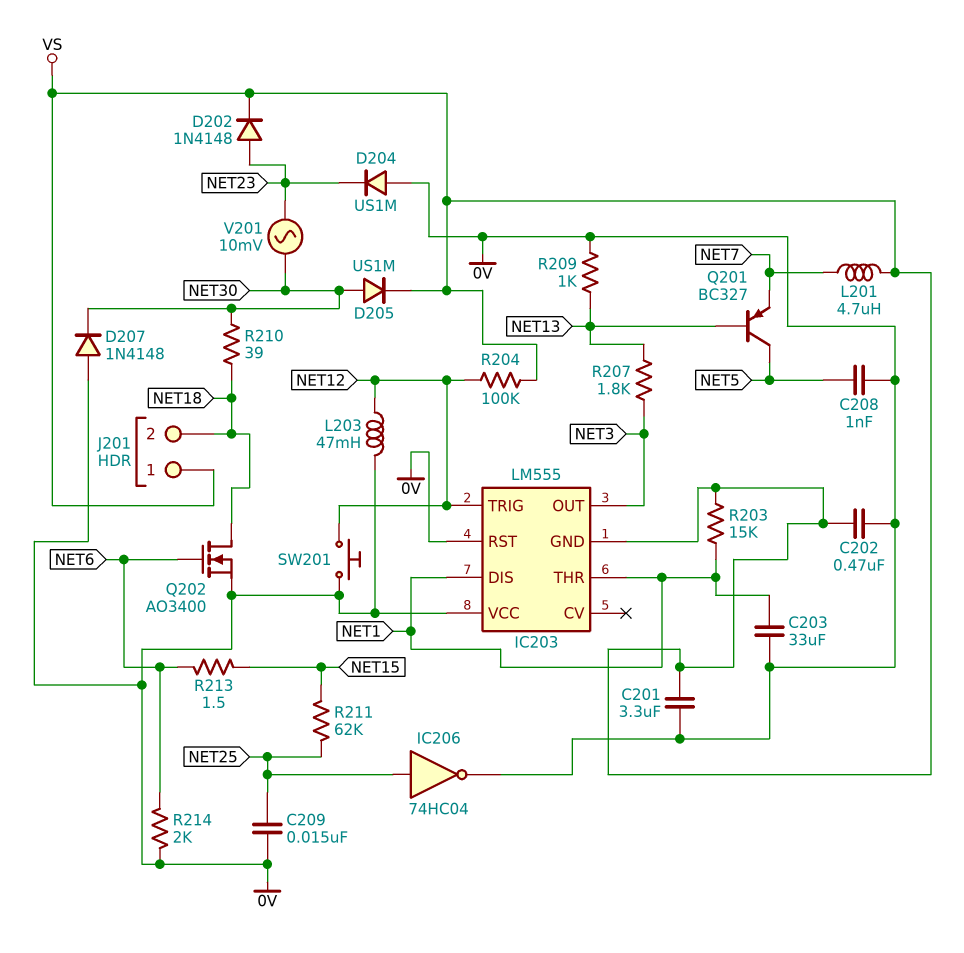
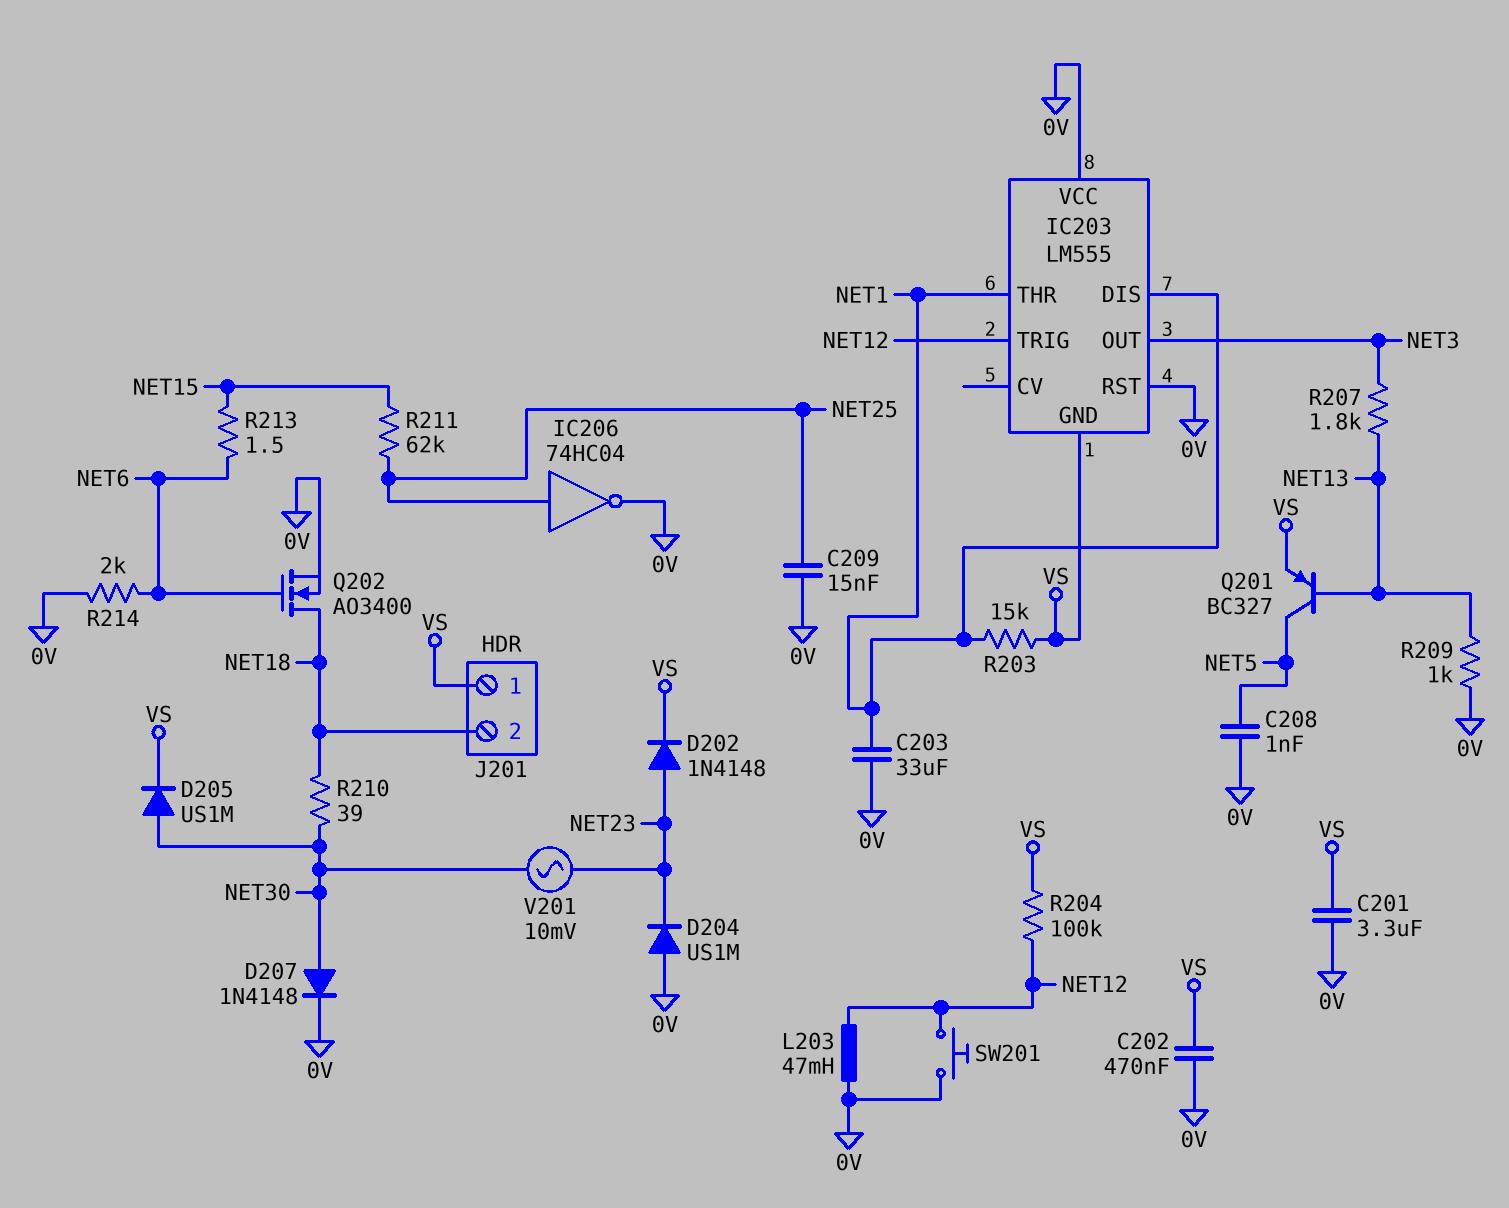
D207: diode 1N4148 (A 0V, K NET30) -> diode 1N4148 (A NET30, K 0V)
L201: 4.7uH (NET7, VS) -> none
Q201: PNP BC327 (B NET13, C NET5, E NET7) -> PNP BC327 (B NET13, C NET5, E VS)

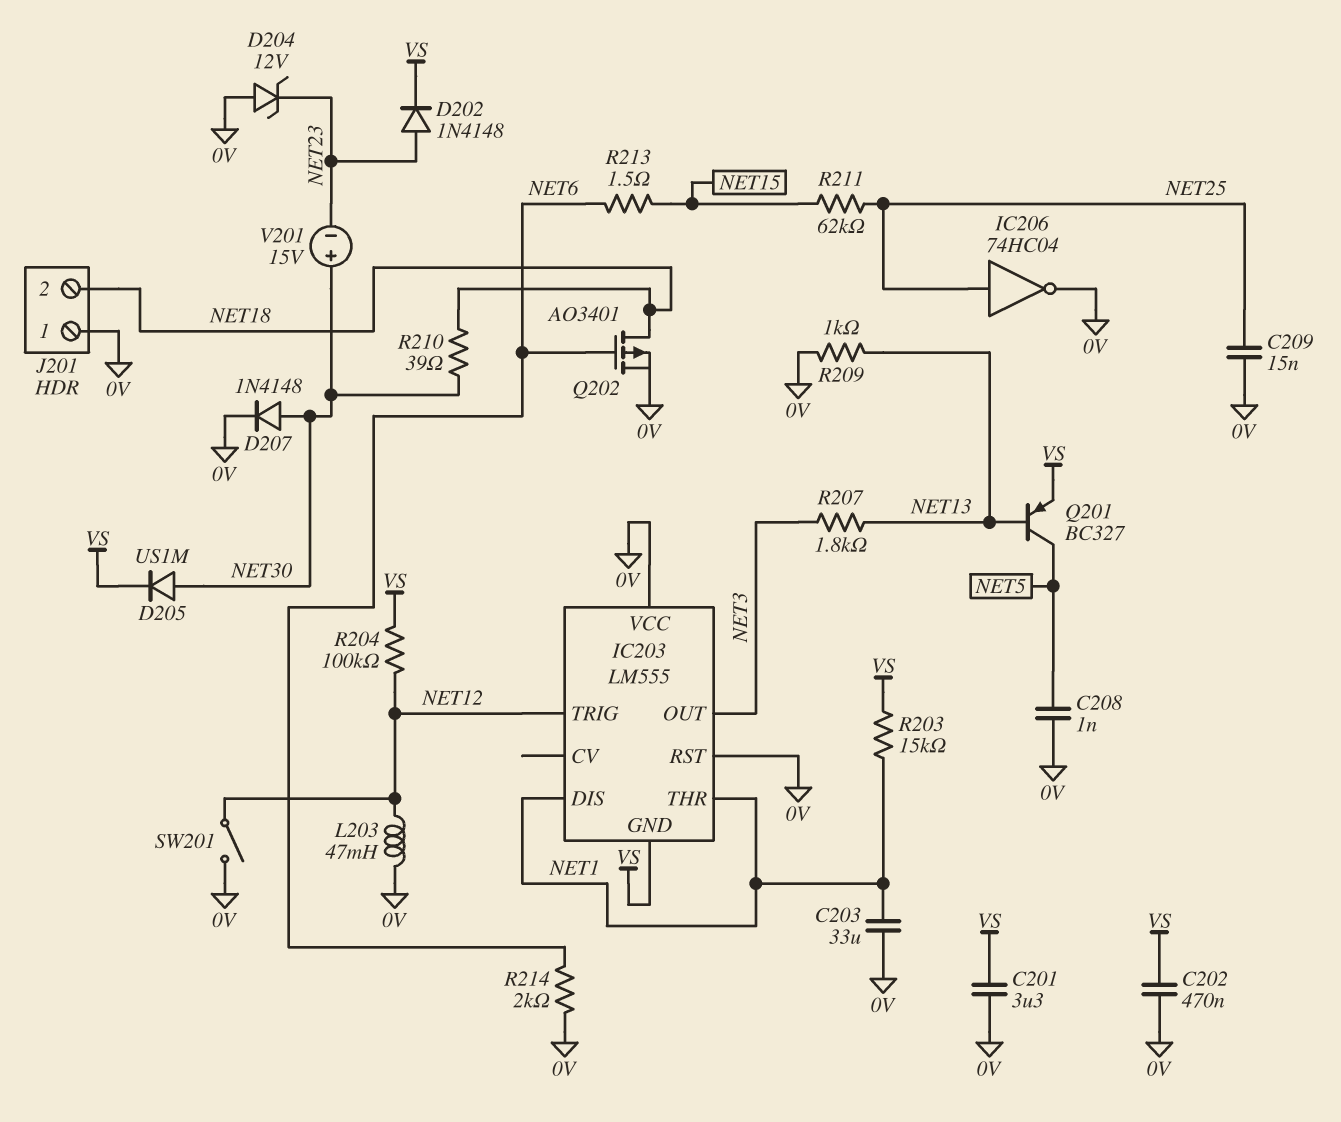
D204: diode US1M (A 0V, K NET23) -> zener 12V (A 0V, K NET23)
J201 pin 1: VS -> 0V
Q202: NMOS AO3400 (G NET6, D NET18, S 0V) -> PMOS AO3401 (G NET6, D NET18, S 0V)
SW201: button (0V, NET12) -> switch (0V, NET12)
V201: AC 10mV (NET23, NET30) -> 15V (plus NET30, minus NET23)

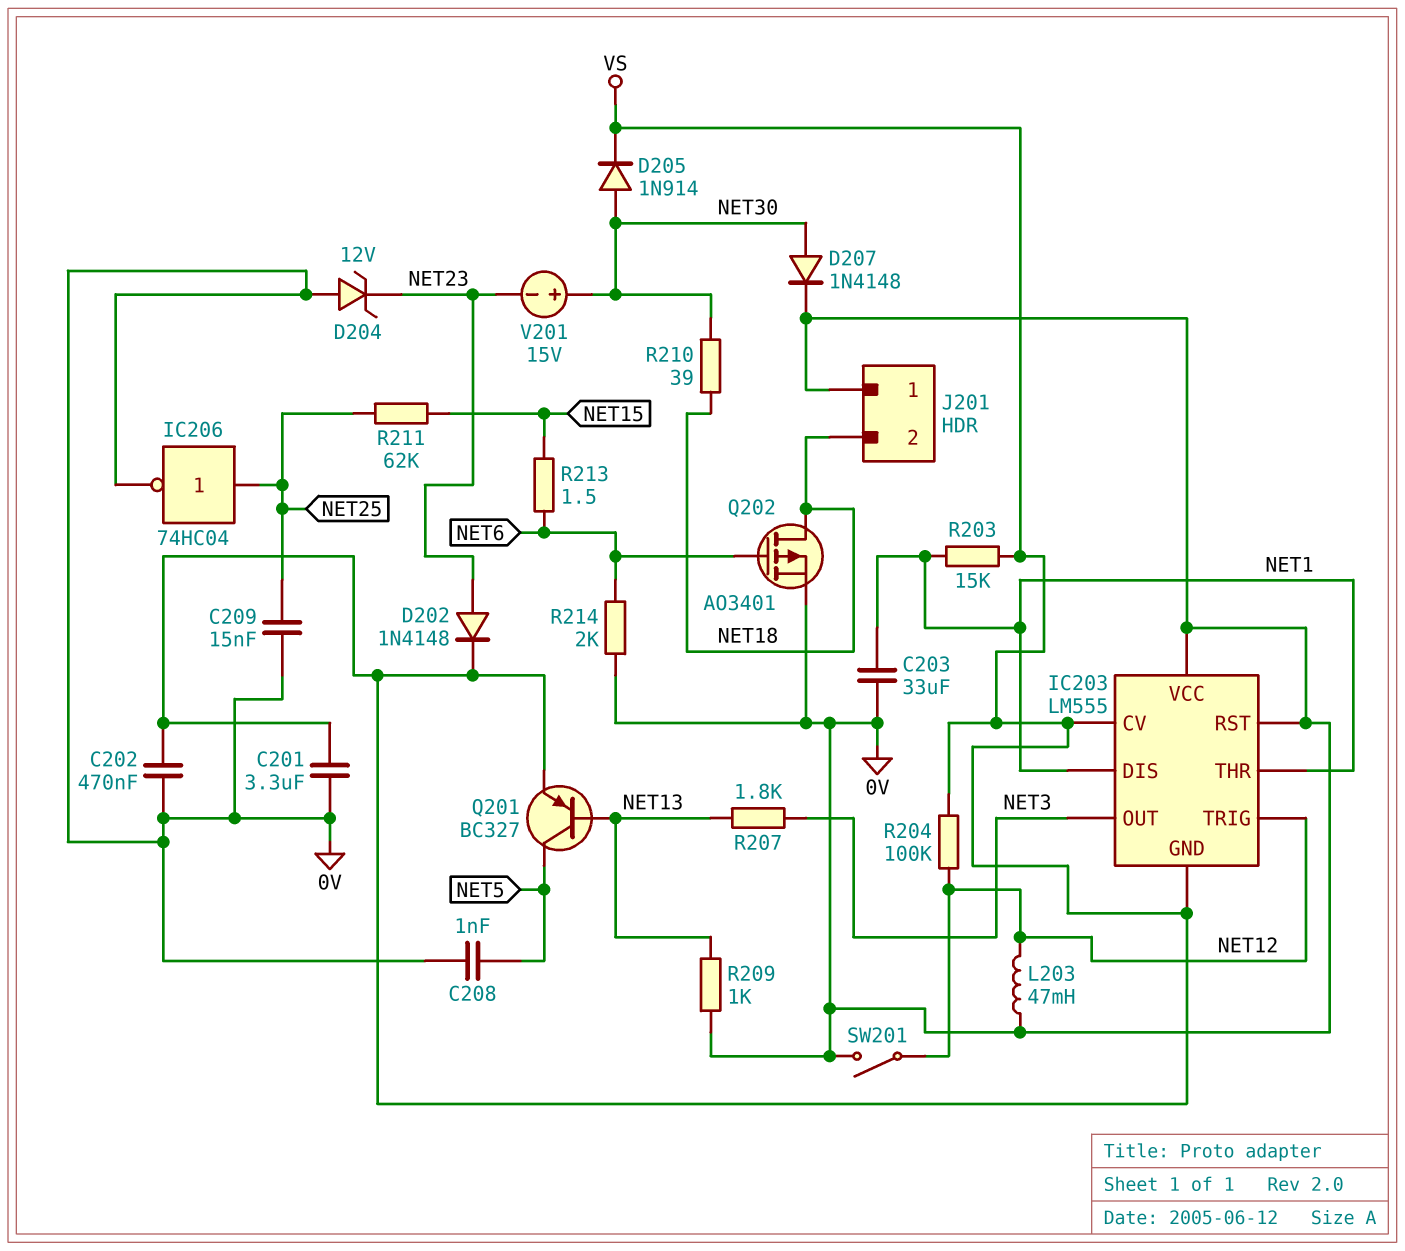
D205: diode US1M (A NET30, K VS) -> diode 1N914 (A NET30, K VS)
IC203 pin CV: none -> VS

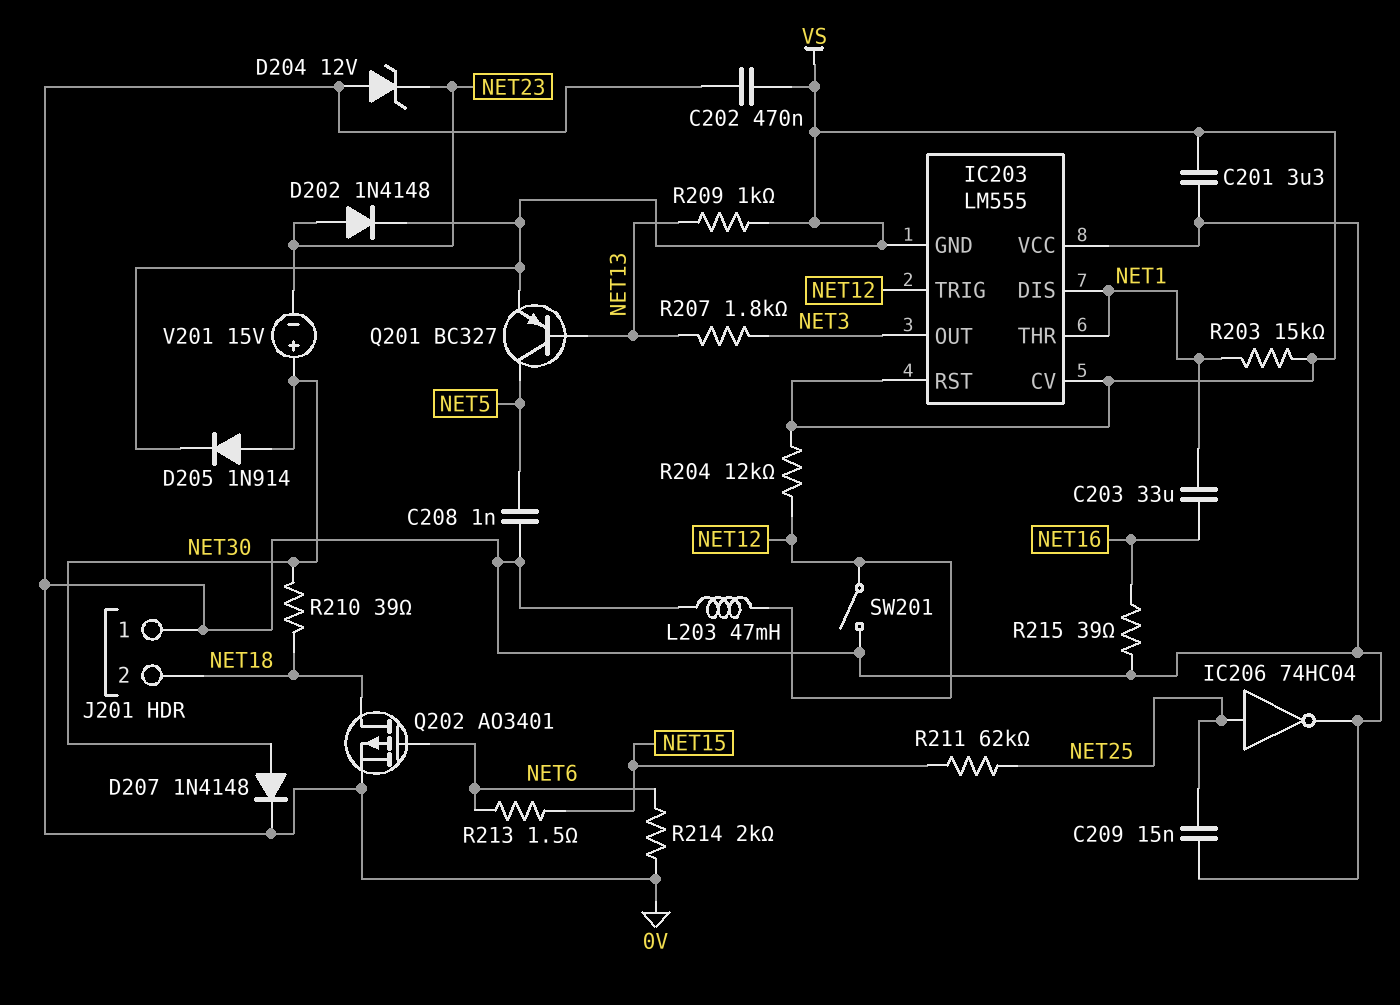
C203: 33uF (0V, NET1) -> 33uF (NET1, NET16)
IC203 pin RST: 0V -> VS
R204: 100k (NET12, VS) -> 12k (NET12, VS)
R209: 1k (0V, NET13) -> 1k (NET13, VS)
R215: none -> 39 (0V, NET16)

